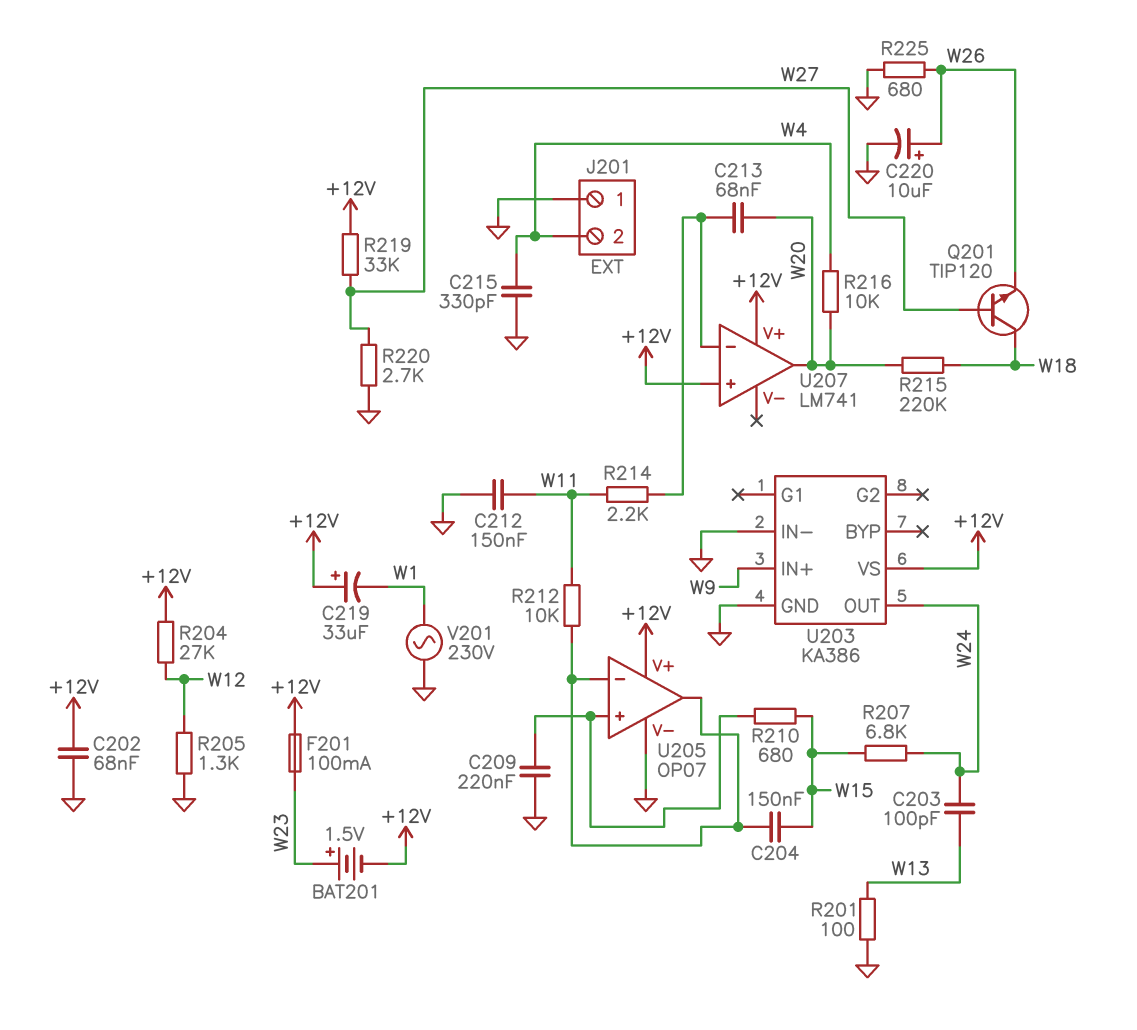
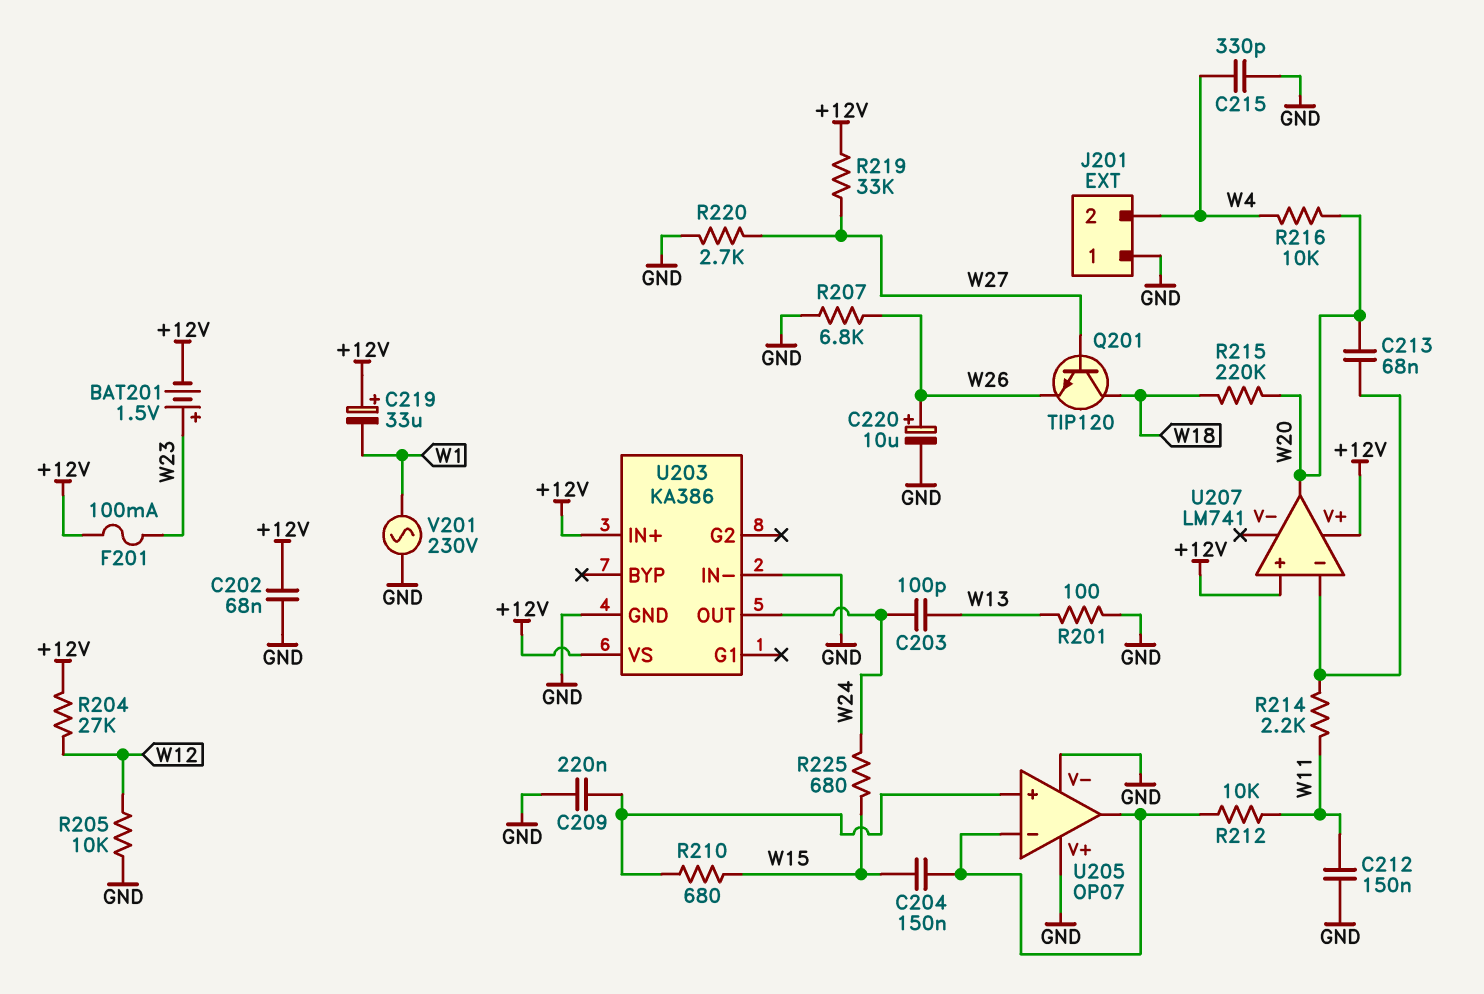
R205: 1.3k (GND, W12) -> 10k (GND, W12)
R207: 6.8k (W15, W24) -> 6.8k (GND, W26)
R225: 680 (GND, W26) -> 680 (W15, W24)
U203 pin IN+: W9 -> +12V
U205 pin V+: +12V -> GND

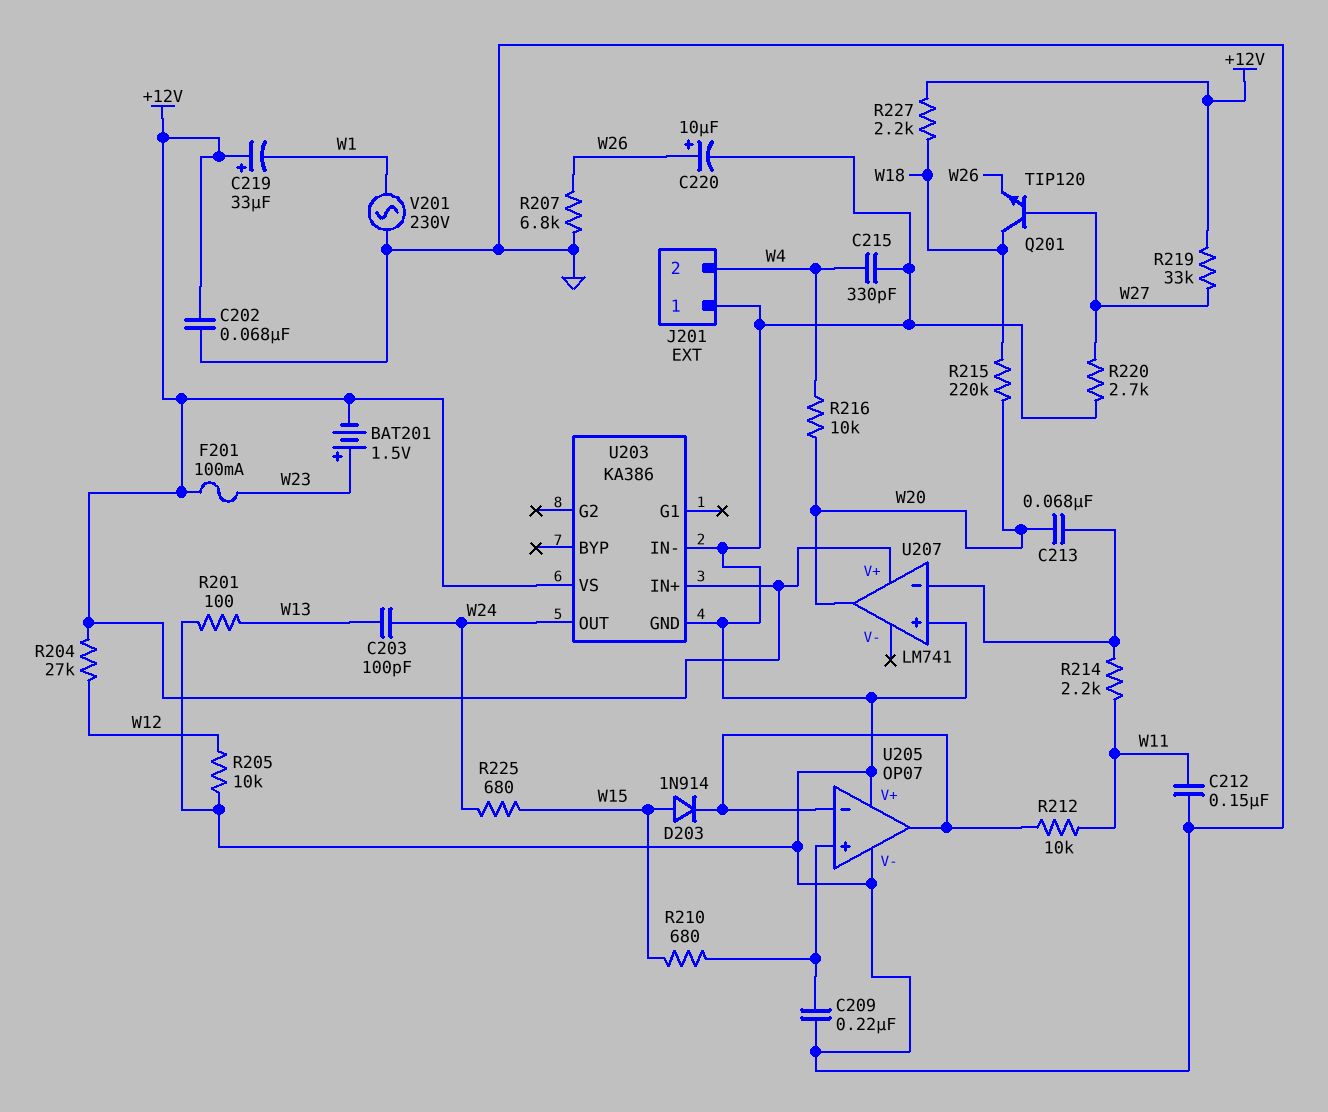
C204: 150nF (U205/in-, W15) -> none
D203: none -> diode 1N914 (A W15, K U205/in-)
R227: none -> 2.2k (+12V, W18)
U207 pin in+: +12V -> GND

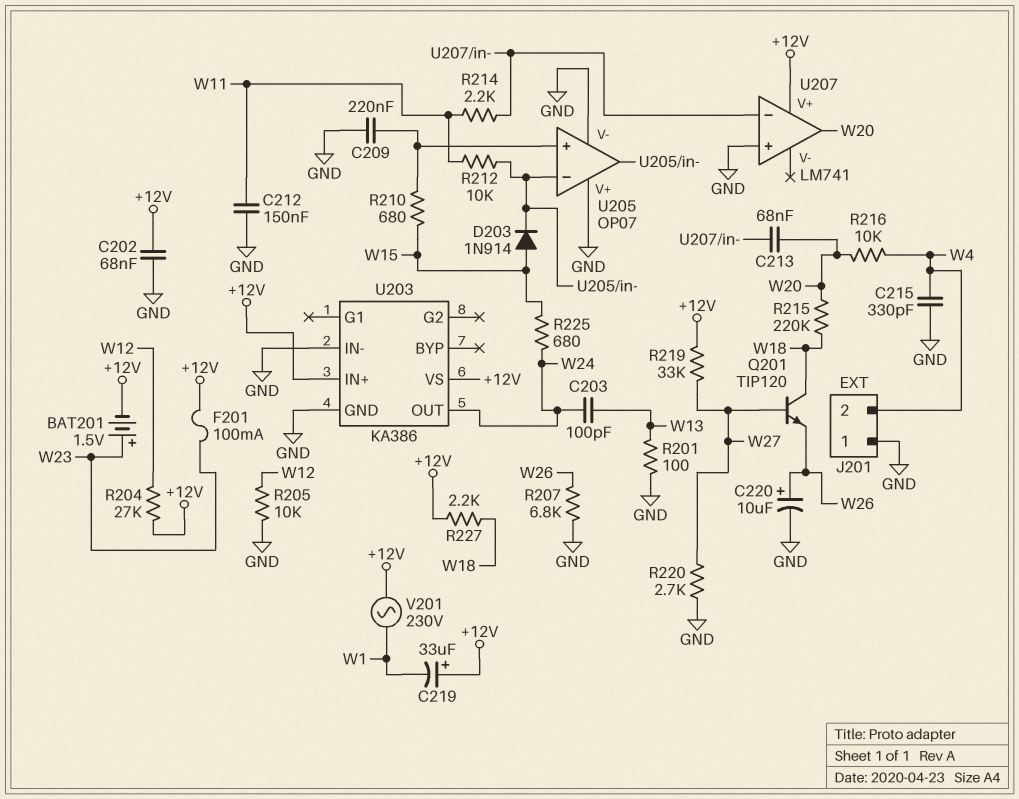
V201: AC 230V (GND, W1) -> AC 230V (+12V, W1)

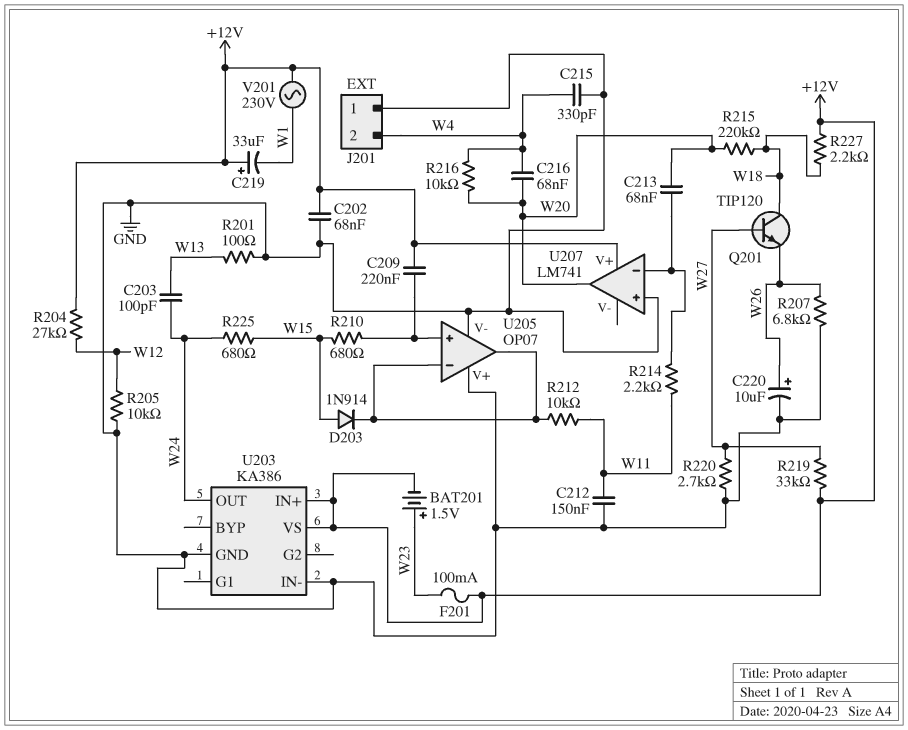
C209: 220nF (GND, U205/in+) -> 220nF (+12V, U205/in+)
C216: none -> 68nF (W4, W20)

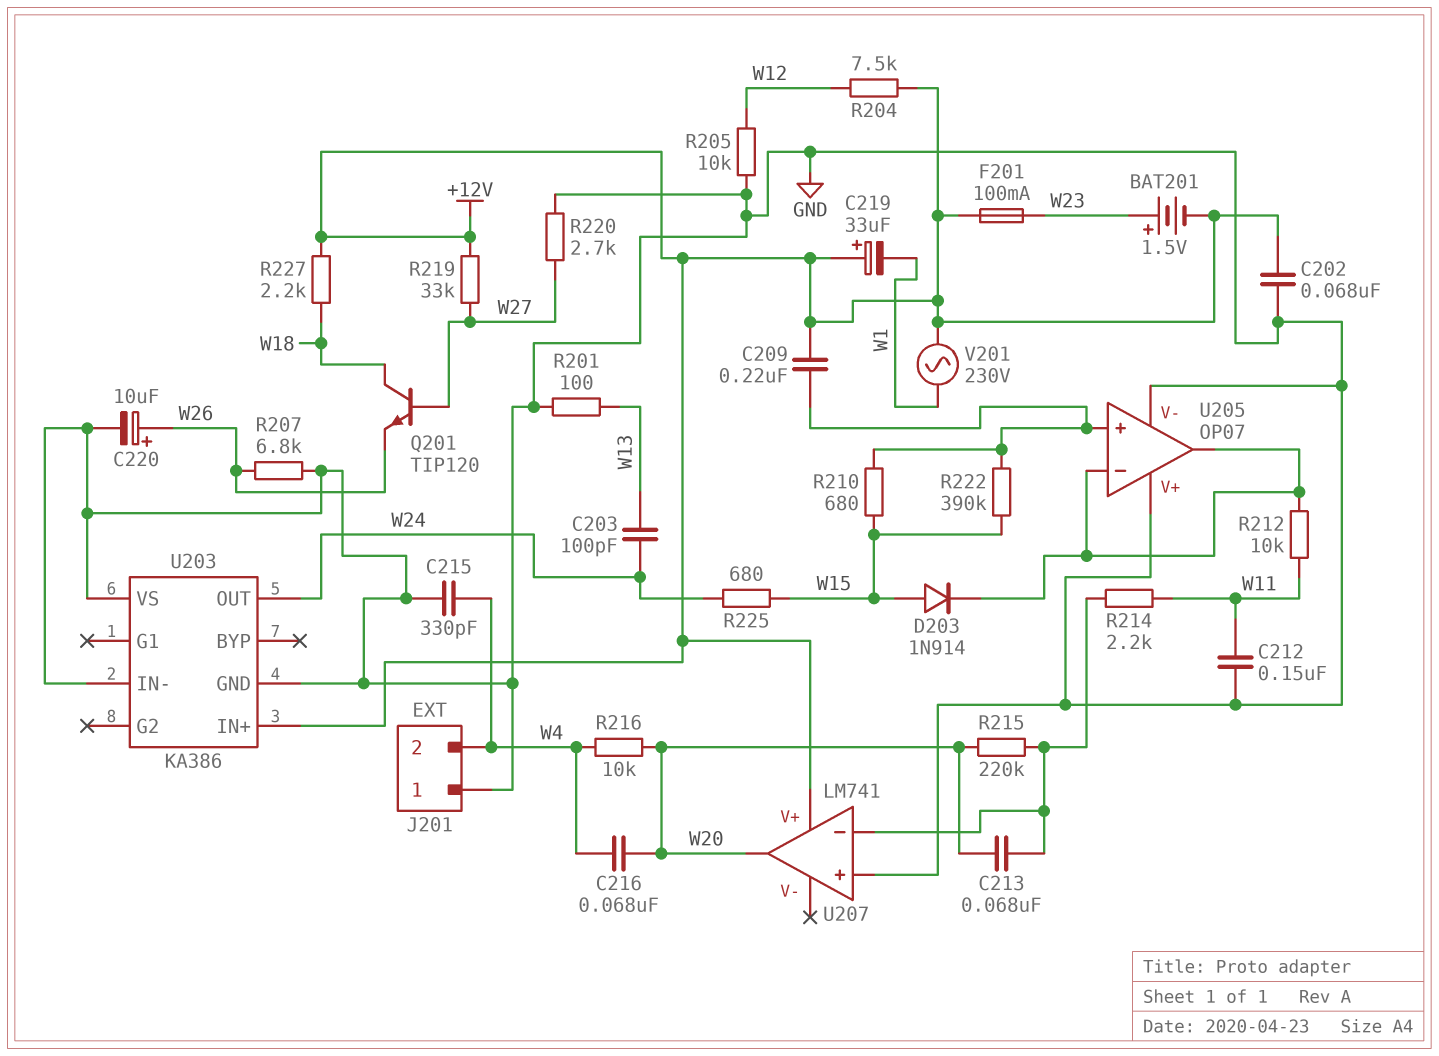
R204: 27k (+12V, W12) -> 7.5k (+12V, W12)
R215: 220k (W18, W20) -> 220k (U207/in-, W20)
R222: none -> 390k (U205/in+, W15)
U203 pin VS: +12V -> GND

